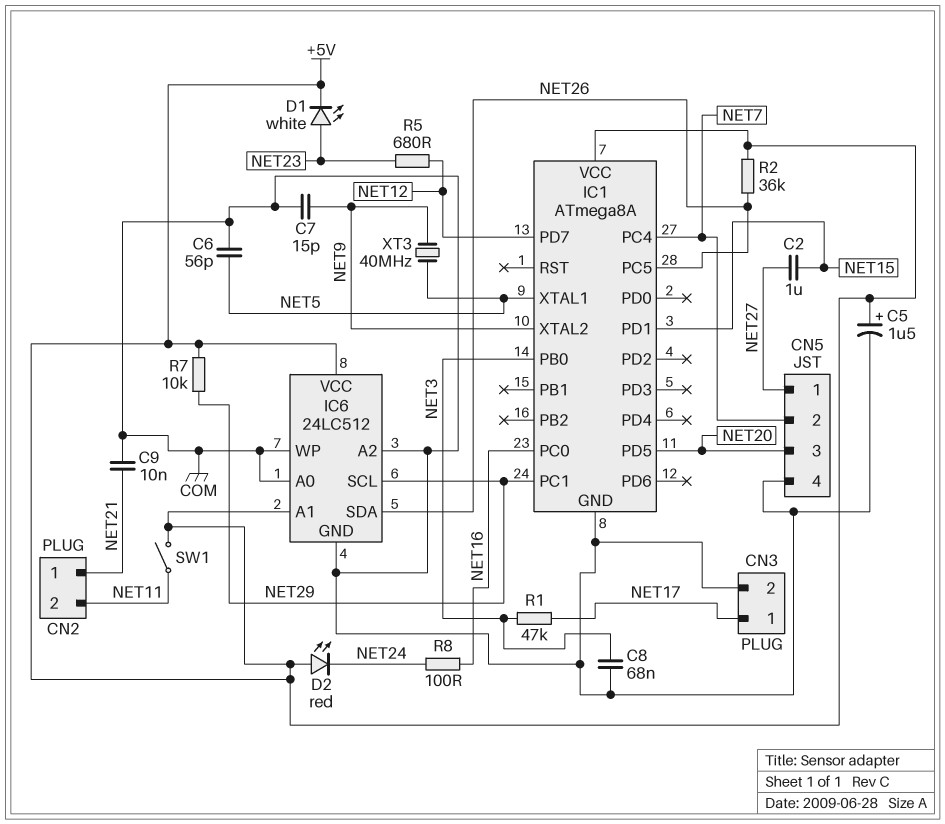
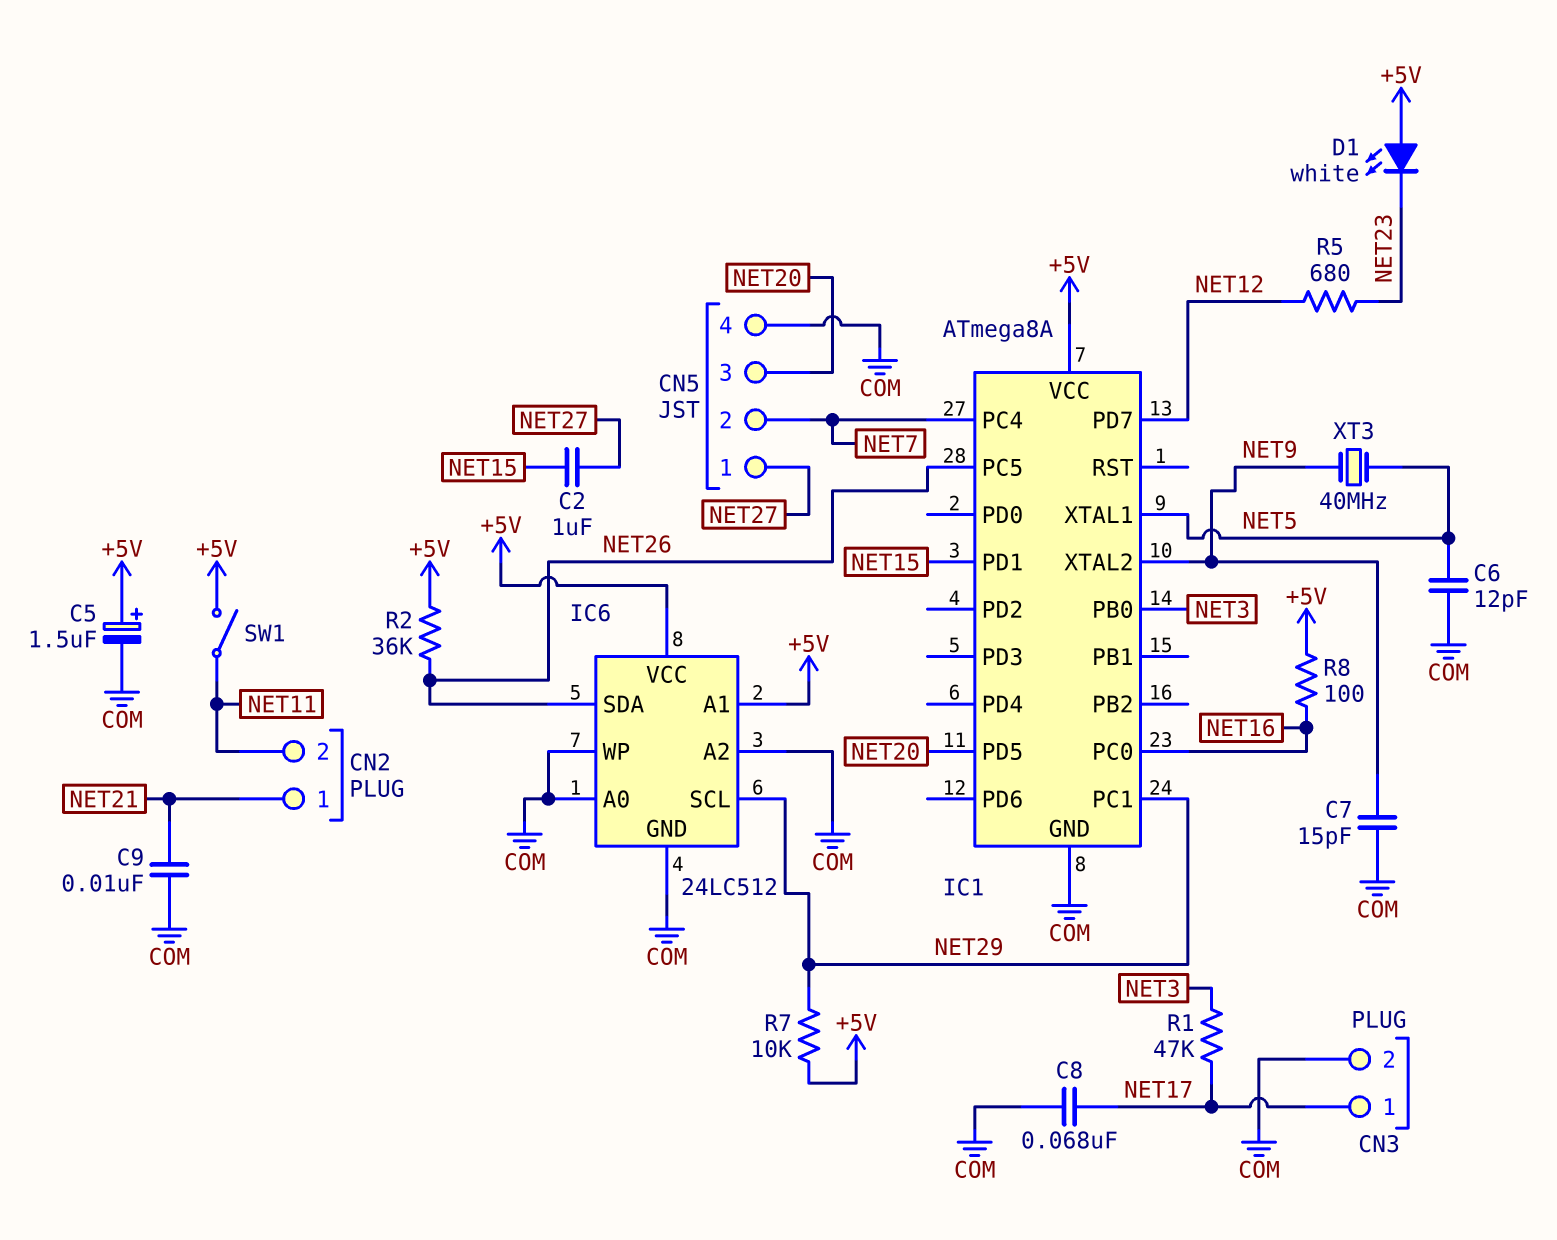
C6: 56pF (COM, NET5) -> 12pF (COM, NET5)
C8: 68nF (COM, NET3) -> 68nF (COM, NET17)
D1: LED white (A NET23, K +5V) -> LED white (A +5V, K NET23)
D2: LED red (A +5V, K NET24) -> none
R8: 100 (NET16, NET24) -> 100 (+5V, NET16)

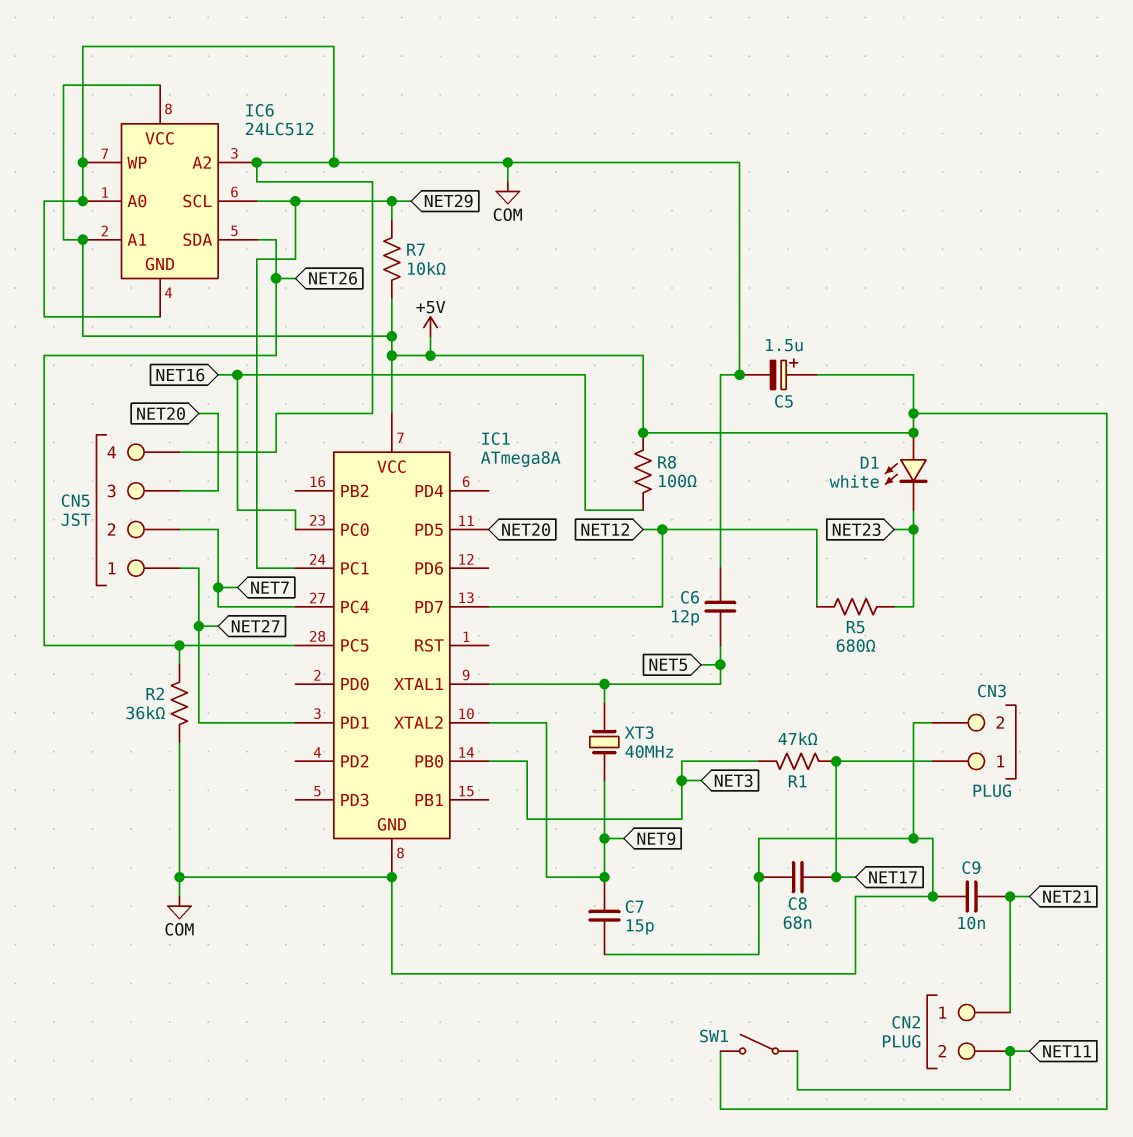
C2: 1uF (NET15, NET27) -> none
IC1 pin PD1: NET15 -> NET27
R2: 36k (+5V, NET26) -> 36k (COM, NET26)

